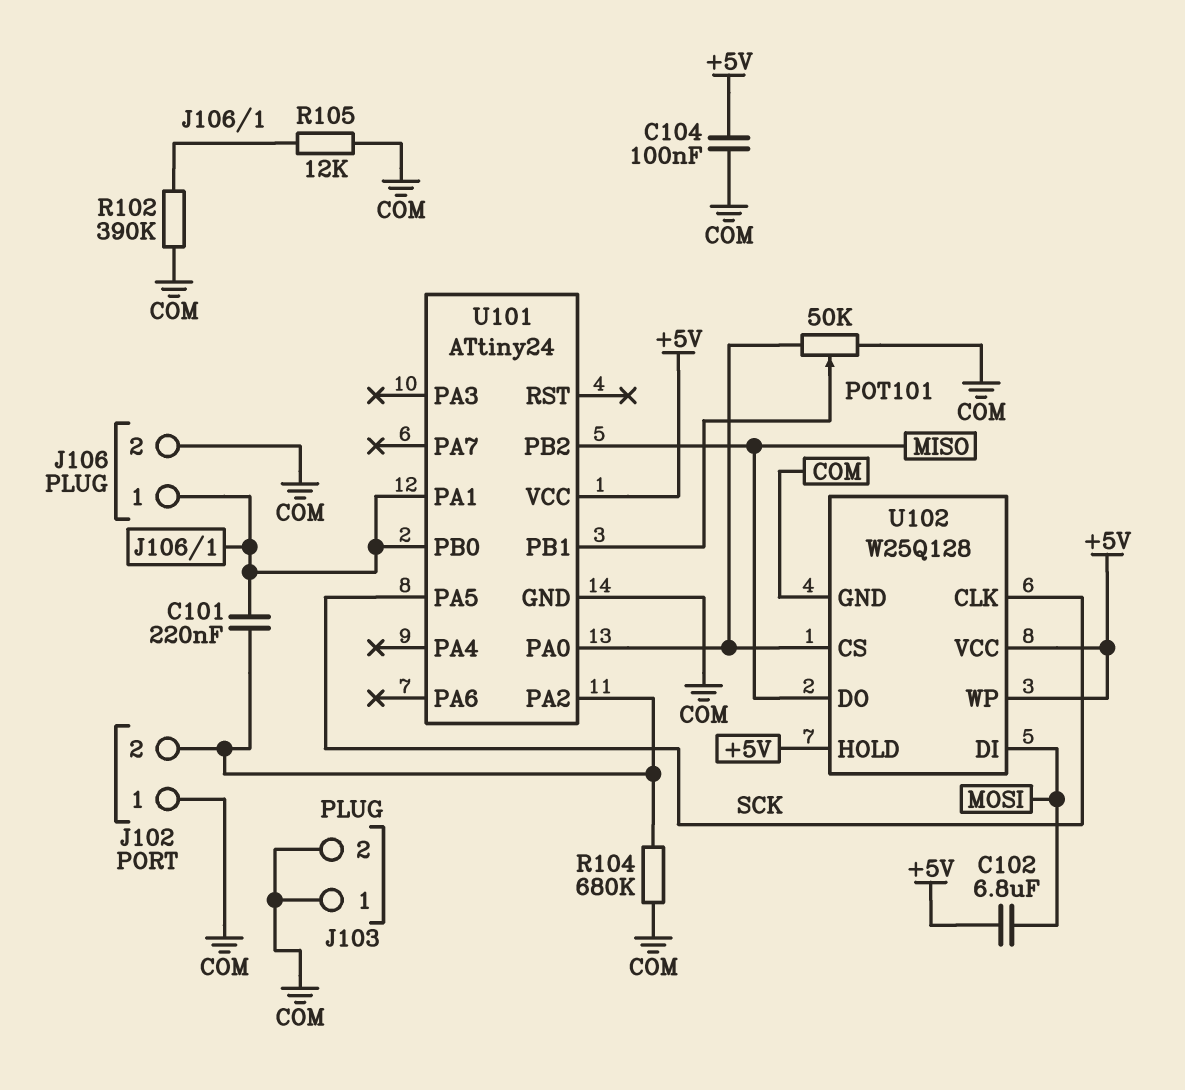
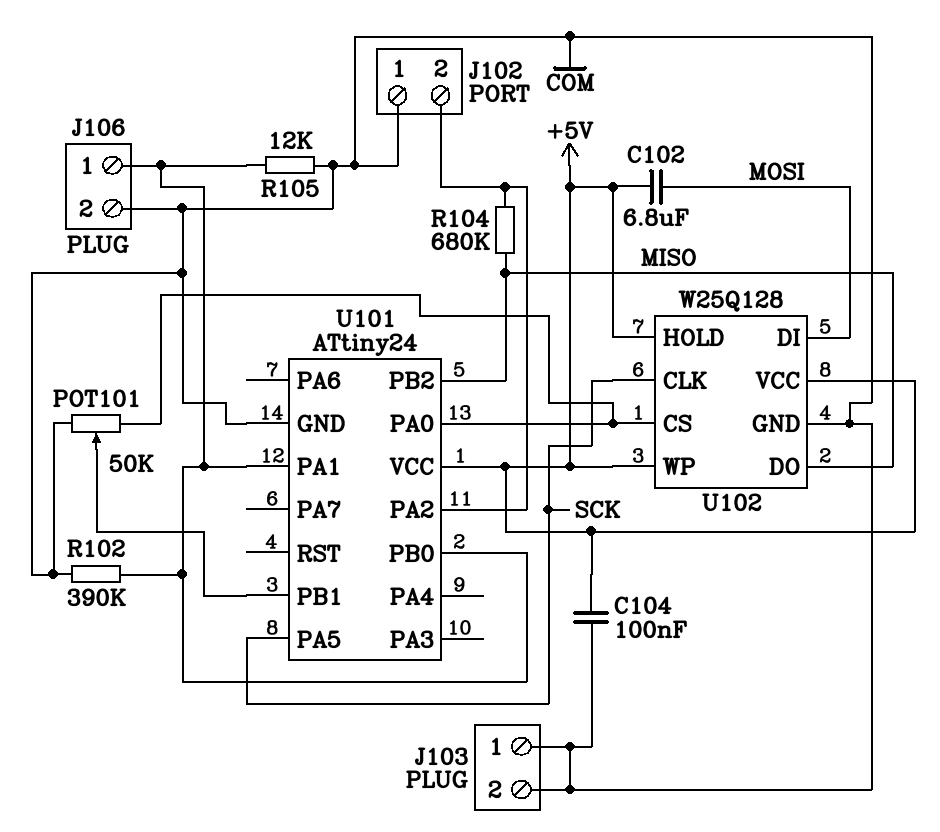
C101: 220nF (J102/2, J106/1) -> none
R104: 680k (COM, J102/2) -> 680k (J102/2, MISO)

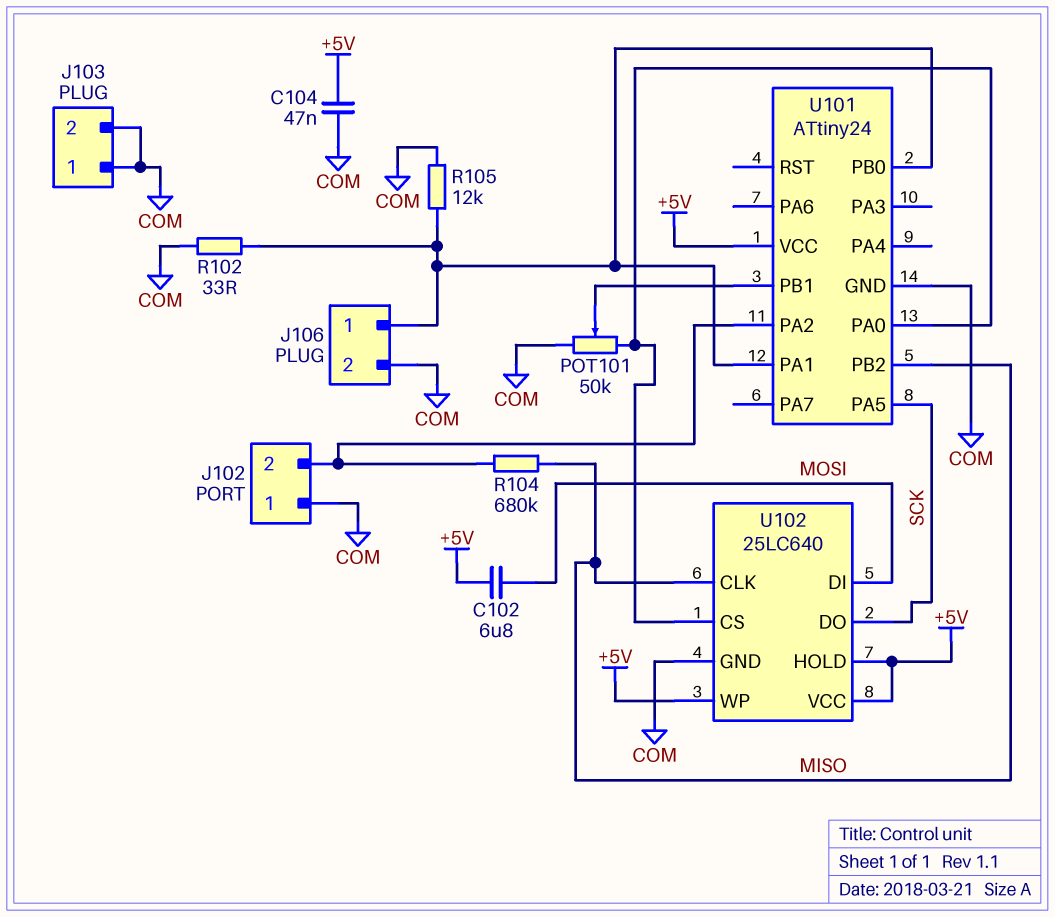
C104: 100nF (+5V, COM) -> 47nF (+5V, COM)
R102: 390k (COM, J106/1) -> 33 (COM, J106/1)
U102: W25Q128 -> 25LC640
U102 pin CLK: SCK -> MISO
U102 pin DO: MISO -> SCK

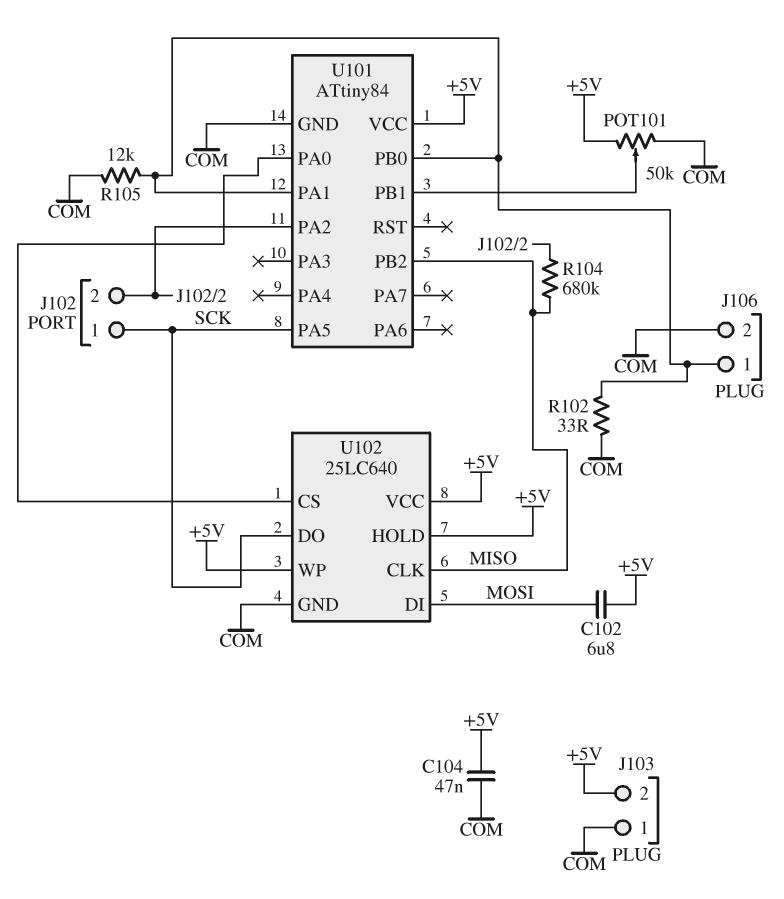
J102 pin 1: COM -> SCK
J103 pin 2: COM -> +5V
POT101: 50k (COM, U101/PA0, wiper U101/PB1) -> 50k (+5V, COM, wiper U101/PB1)
U101: ATtiny24 -> ATtiny84

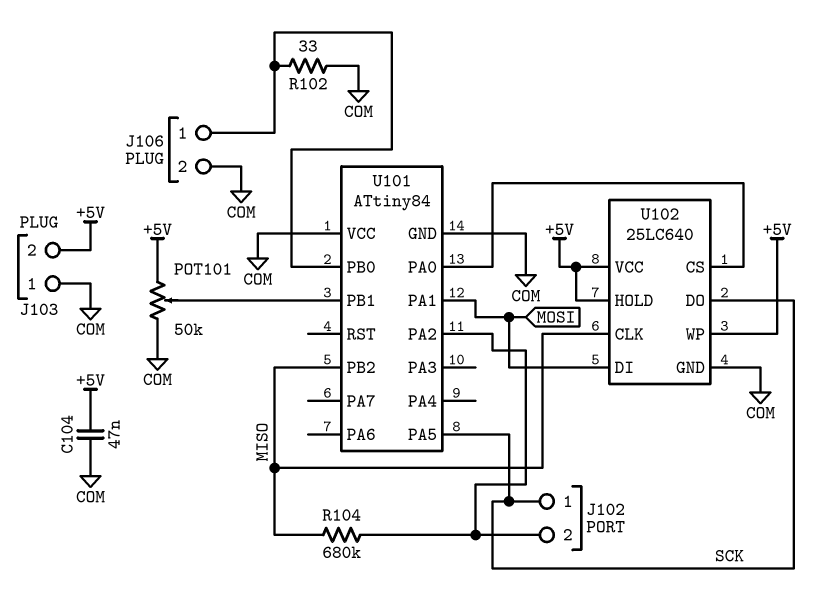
C102: 6.8uF (+5V, MOSI) -> none
R105: 12k (COM, J106/1) -> none
U101 pin PA1: J106/1 -> MOSI
U101 pin VCC: +5V -> COM

